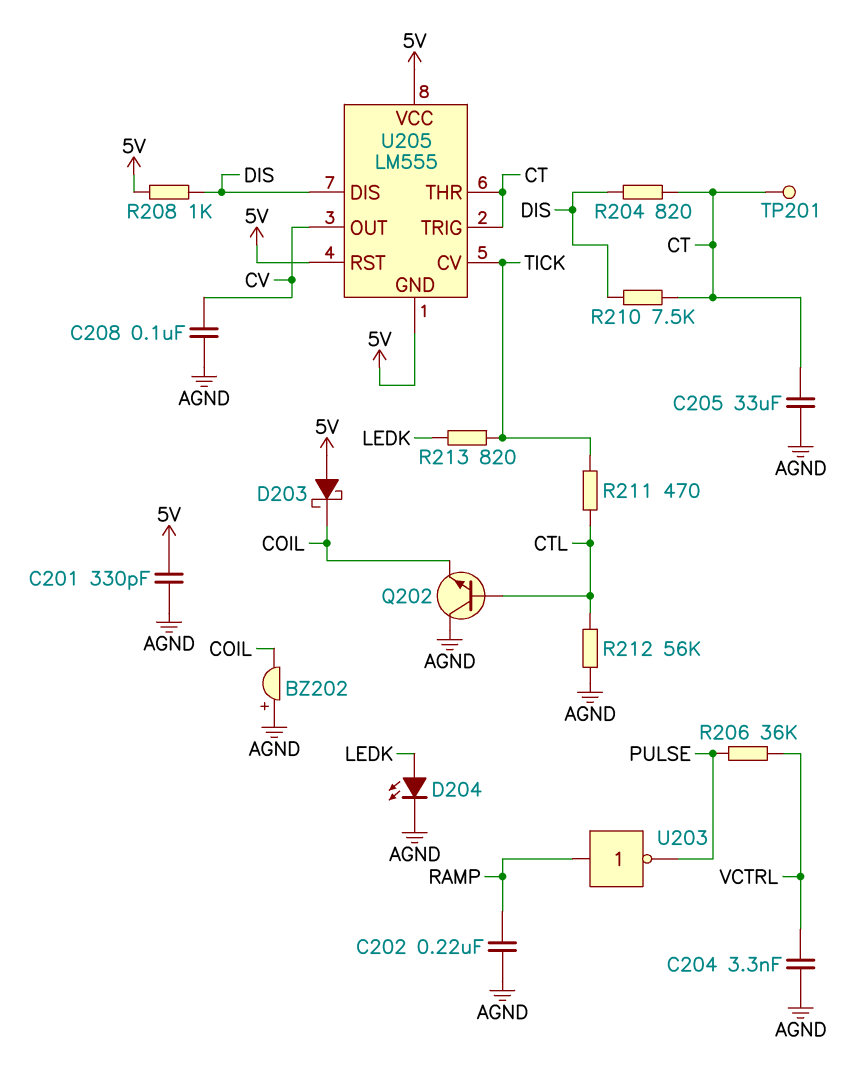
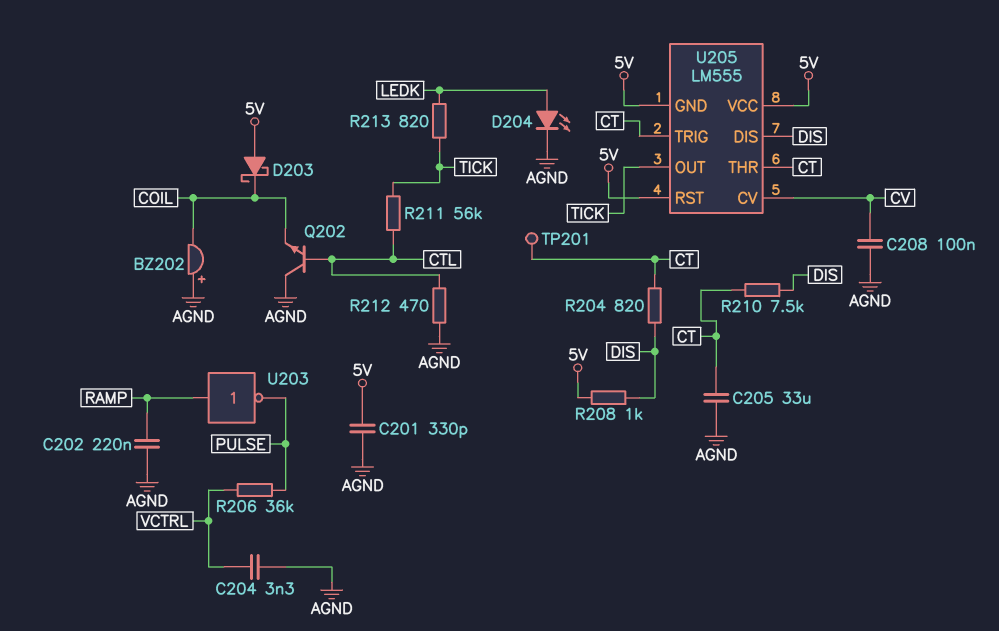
R211: 470 (CTL, TICK) -> 56k (CTL, TICK)
R212: 56k (AGND, CTL) -> 470 (AGND, CTL)
U205 pin CV: TICK -> CV
U205 pin OUT: CV -> TICK

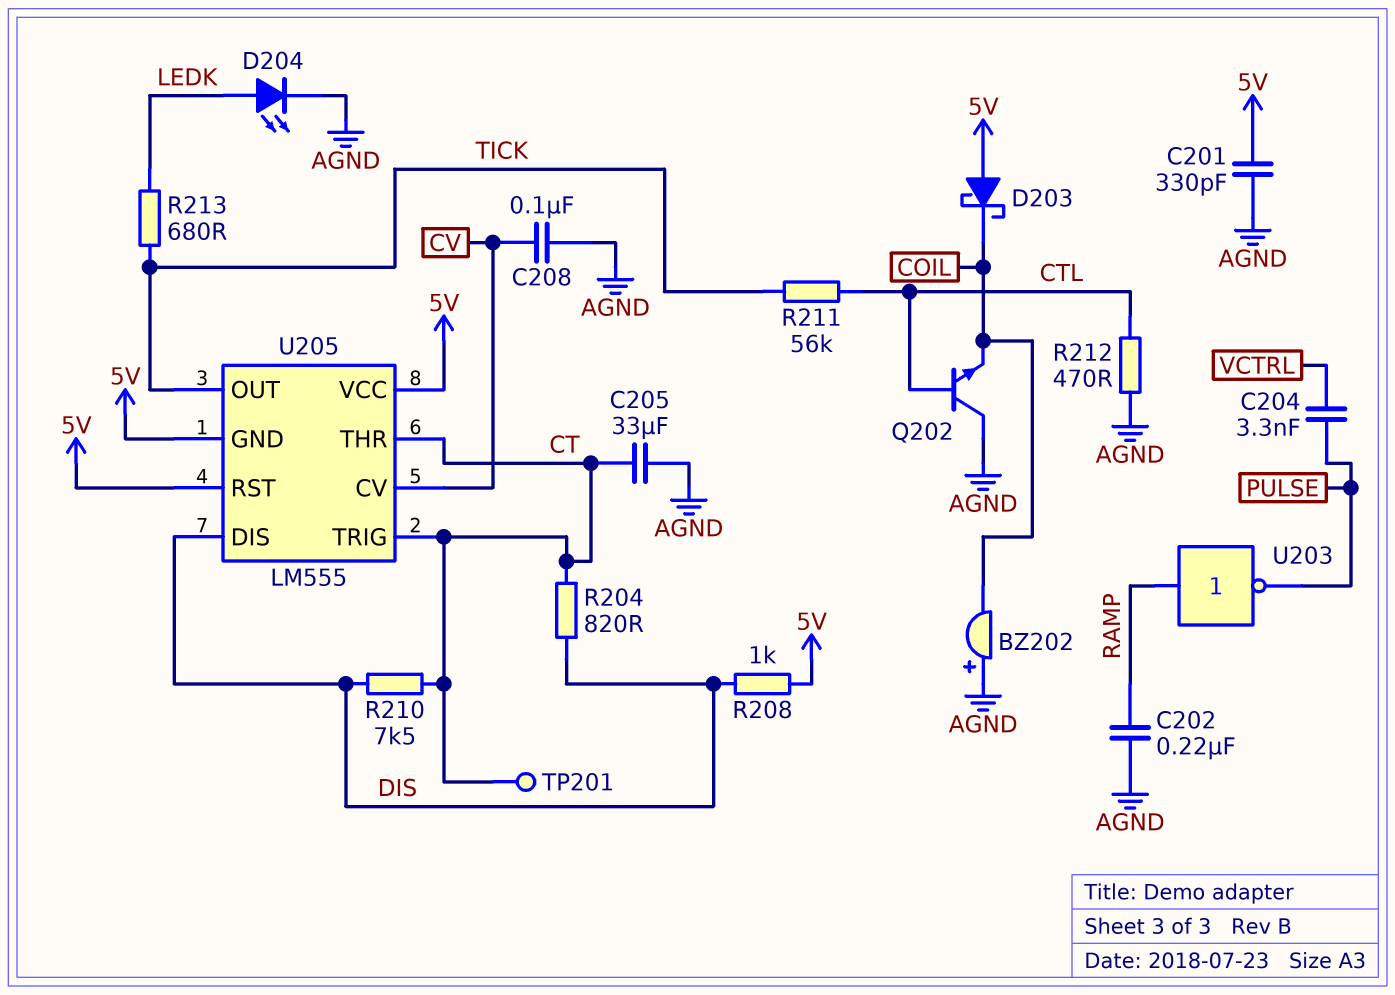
C204: 3.3nF (AGND, VCTRL) -> 3.3nF (PULSE, VCTRL)
R206: 36k (PULSE, VCTRL) -> none
R213: 820 (LEDK, TICK) -> 680 (LEDK, TICK)

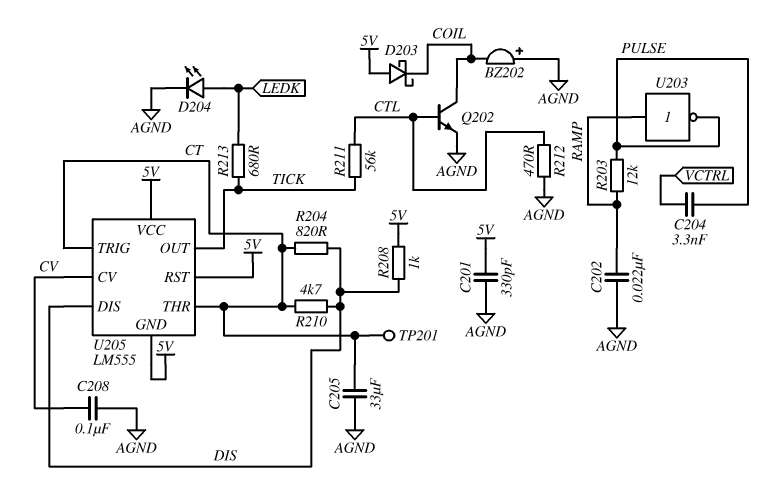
C202: 220nF (AGND, RAMP) -> 22nF (AGND, RAMP)
Q202: NPN (B CTL, C AGND, E COIL) -> NPN (B CTL, C COIL, E AGND)
R203: none -> 12k (PULSE, RAMP)
R210: 7.5k (CT, DIS) -> 4.7k (CT, DIS)

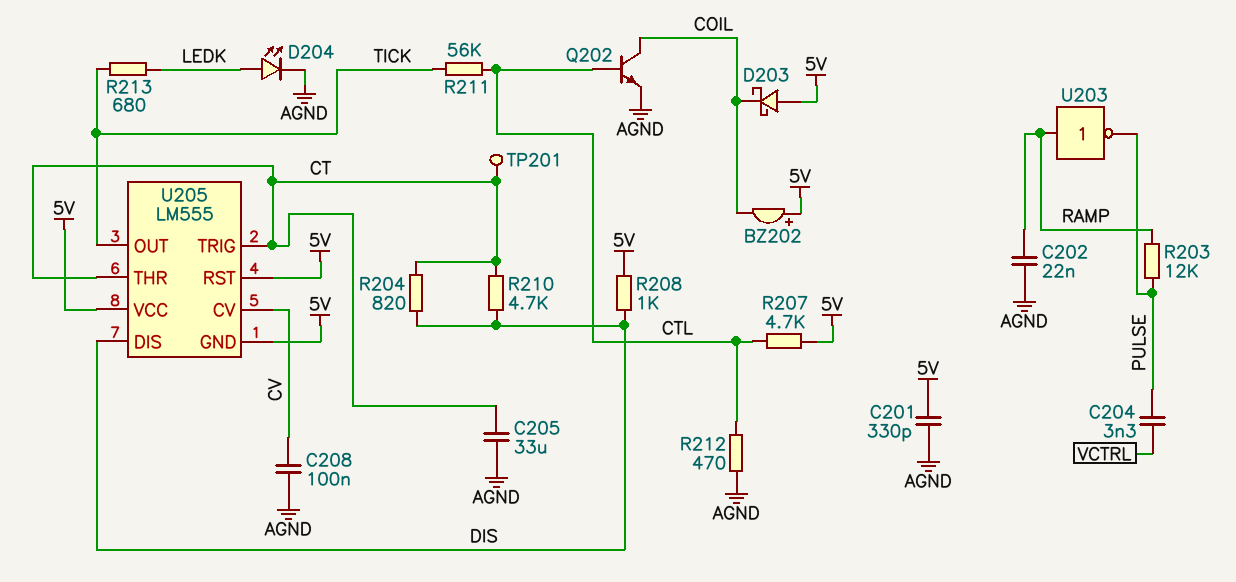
BZ202: buzzer (plus AGND, minus COIL) -> buzzer (plus 5V, minus COIL)
R207: none -> 4.7k (5V, CTL)

